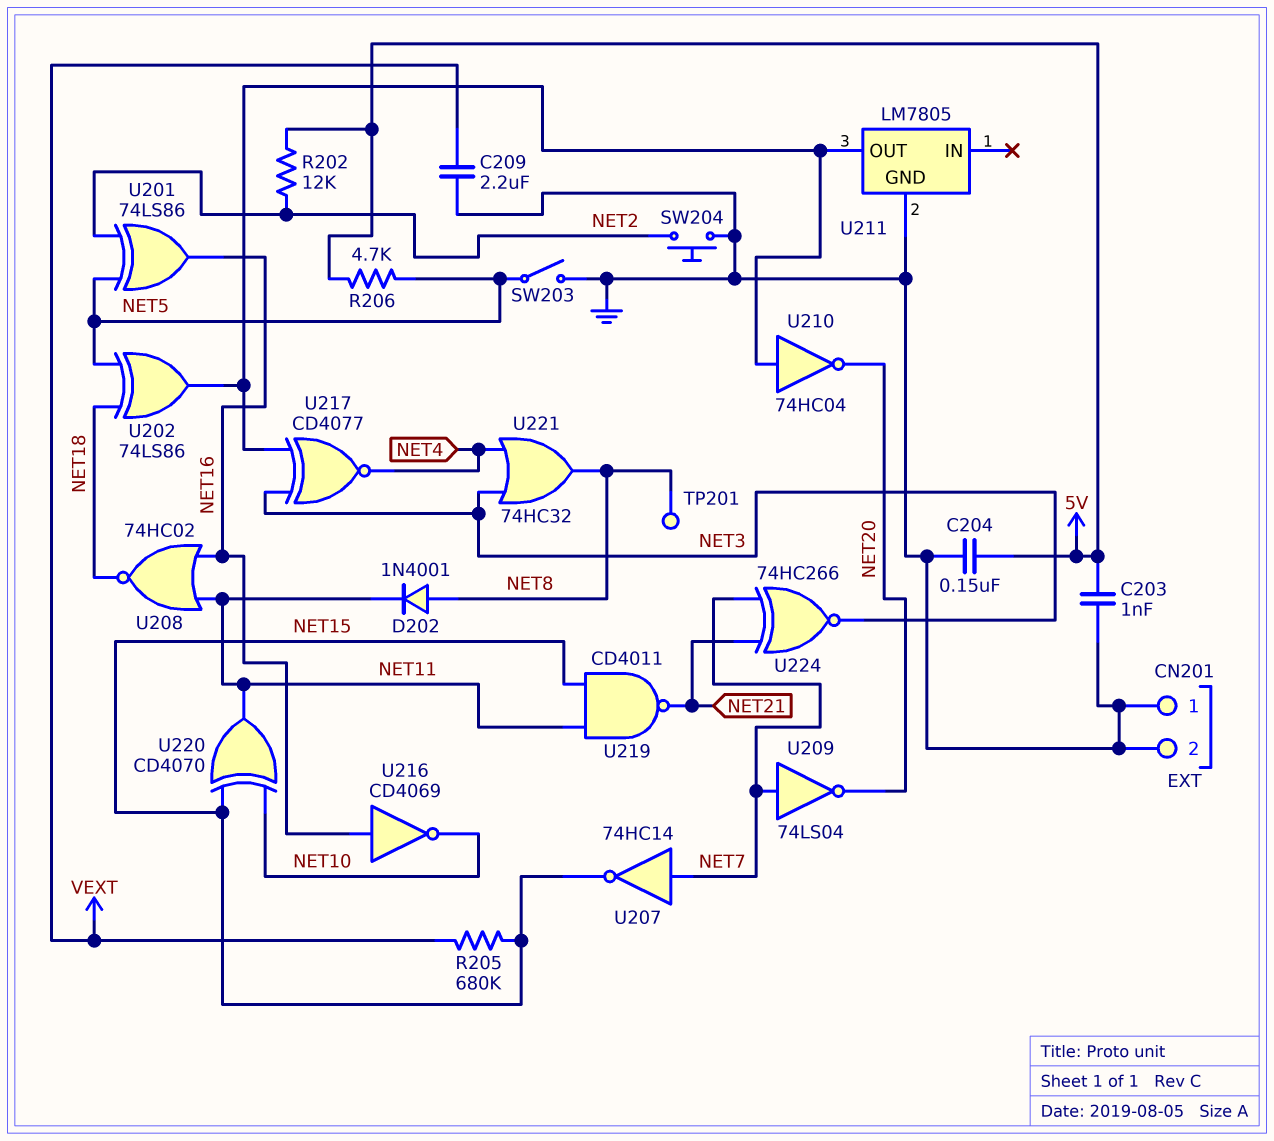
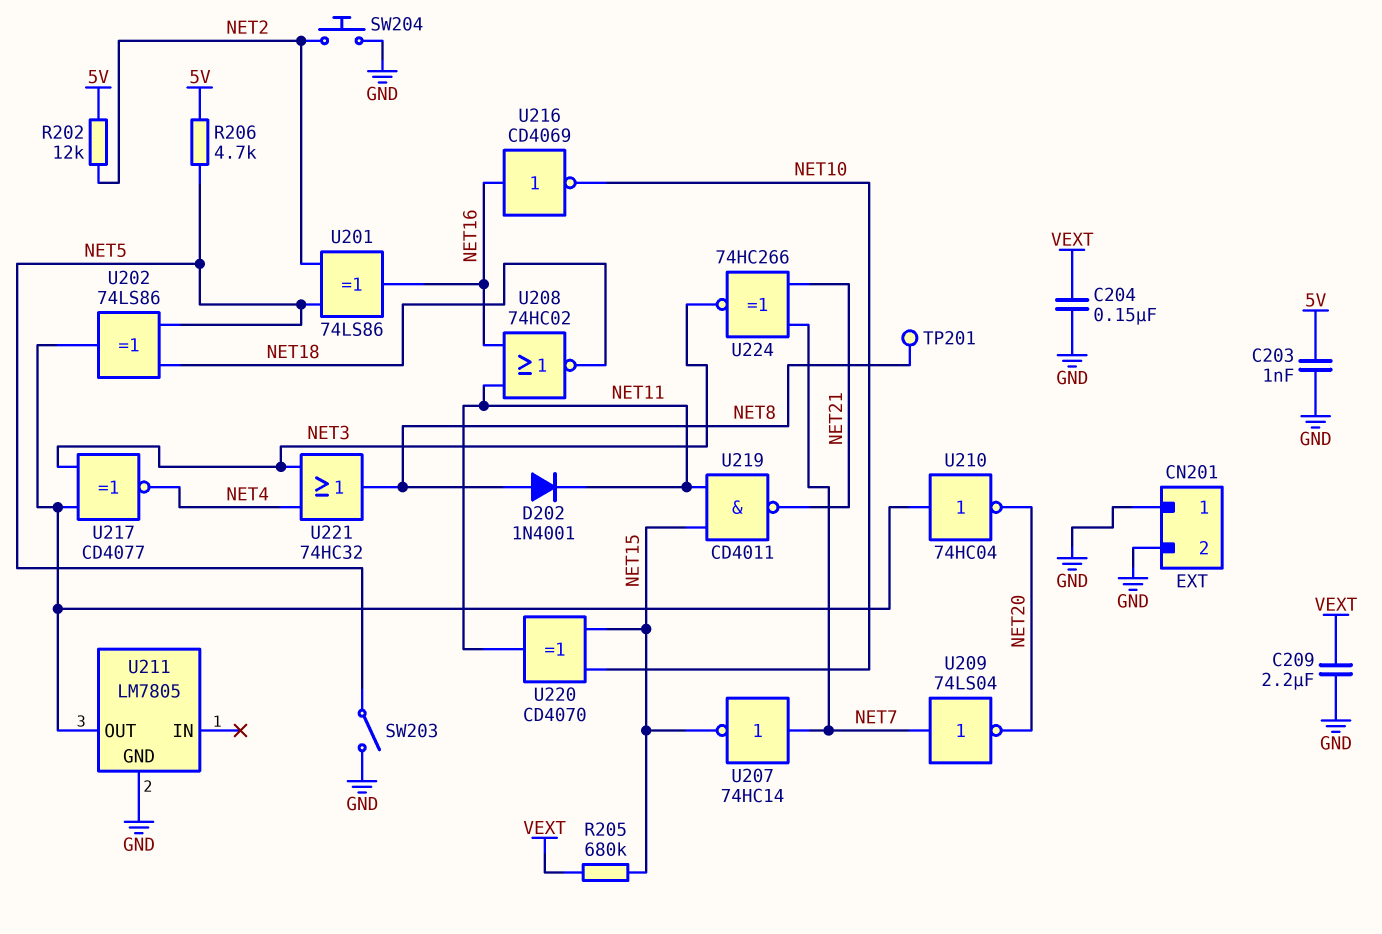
C204: 150nF (5V, GND) -> 150nF (GND, VEXT)

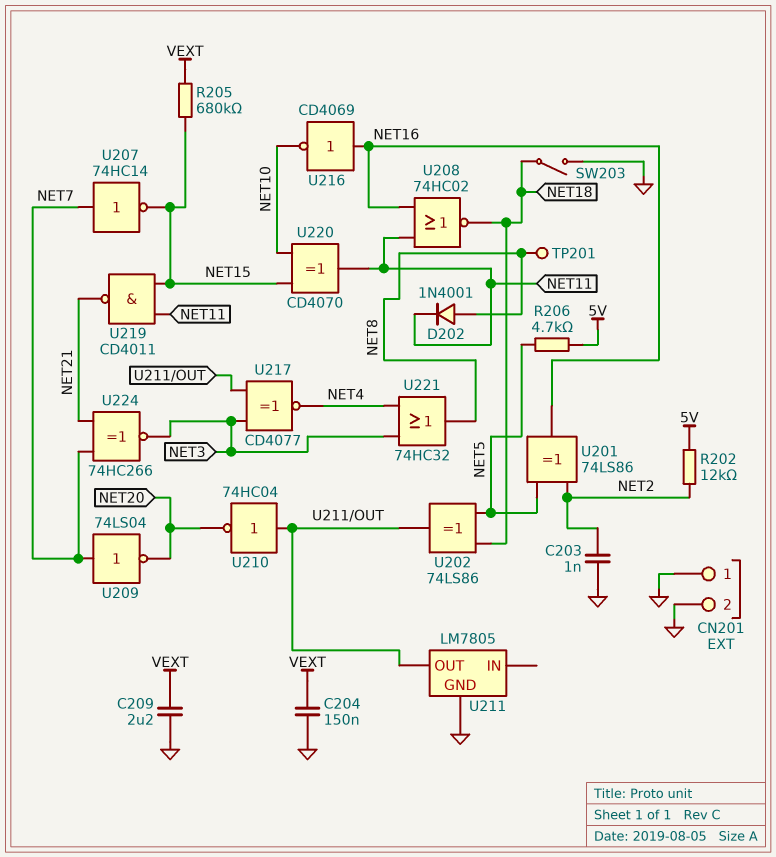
C203: 1nF (5V, GND) -> 1nF (GND, NET2)
SW203: switch (GND, NET5) -> switch (GND, NET18)
SW204: button (GND, NET2) -> none

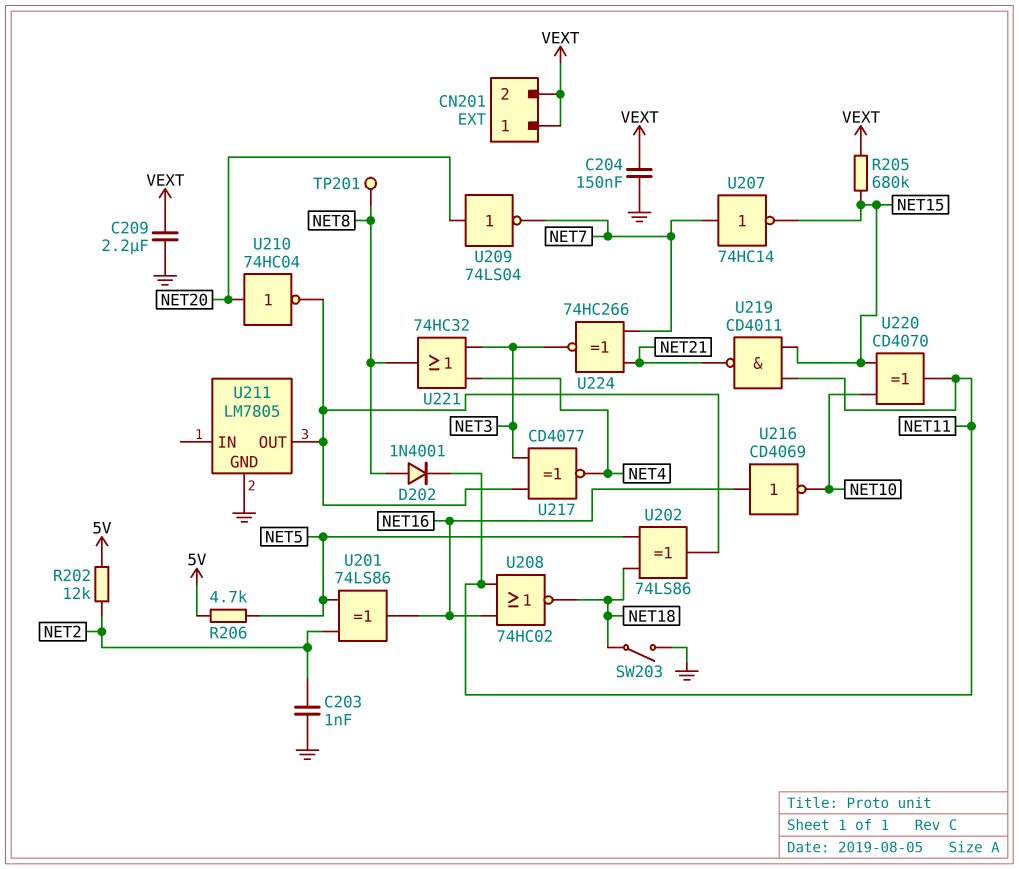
CN201 pin 1: GND -> VEXT
CN201 pin 2: GND -> VEXT
U209: NOT 74LS04 (in NET7, out NET20) -> NOT 74LS04 (in NET20, out NET7)
U210: NOT 74HC04 (in U211/OUT, out NET20) -> NOT 74HC04 (in NET20, out U211/OUT)

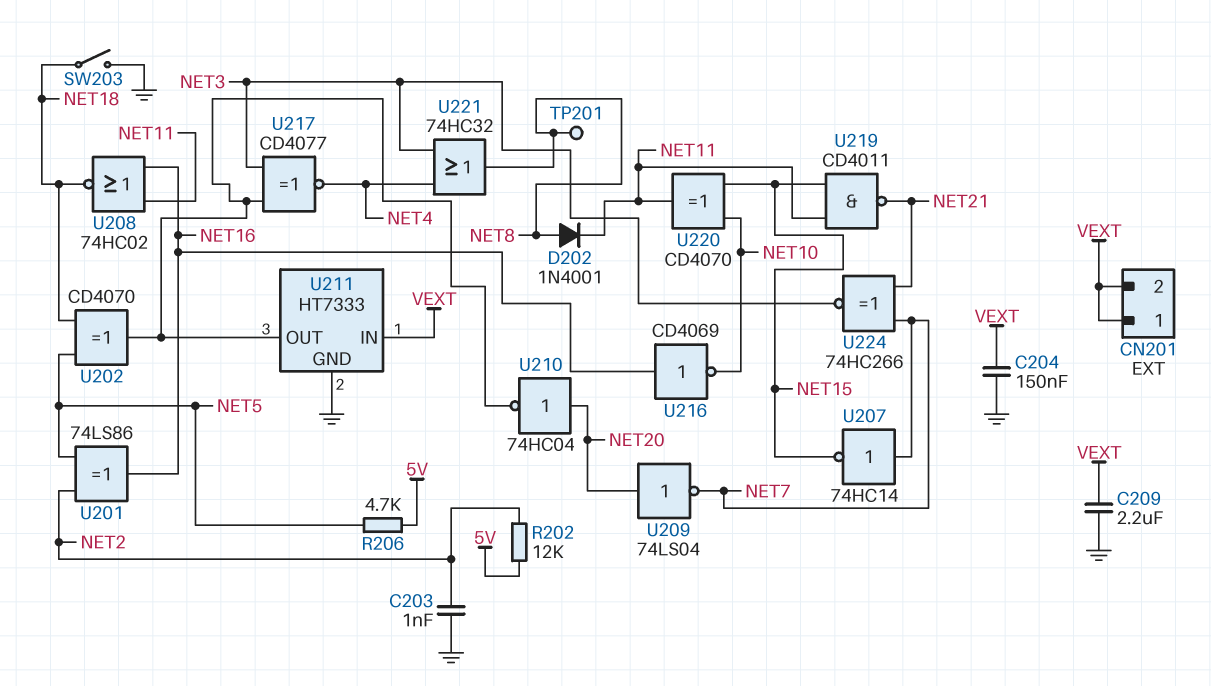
R205: 680k (NET15, VEXT) -> none
U202: XOR 74LS86 (in NET5, in NET18, out U211/OUT) -> XOR CD4070 (in NET5, in NET18, out U211/OUT)
U211: LM7805 -> HT7333
U211 pin IN: none -> VEXT

